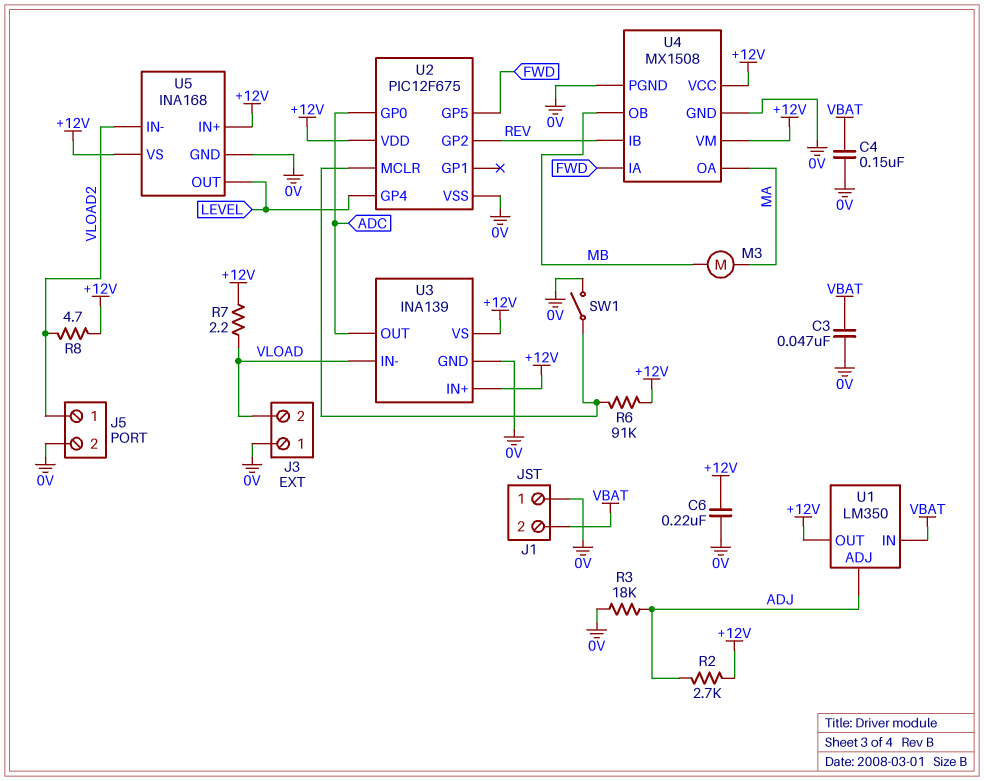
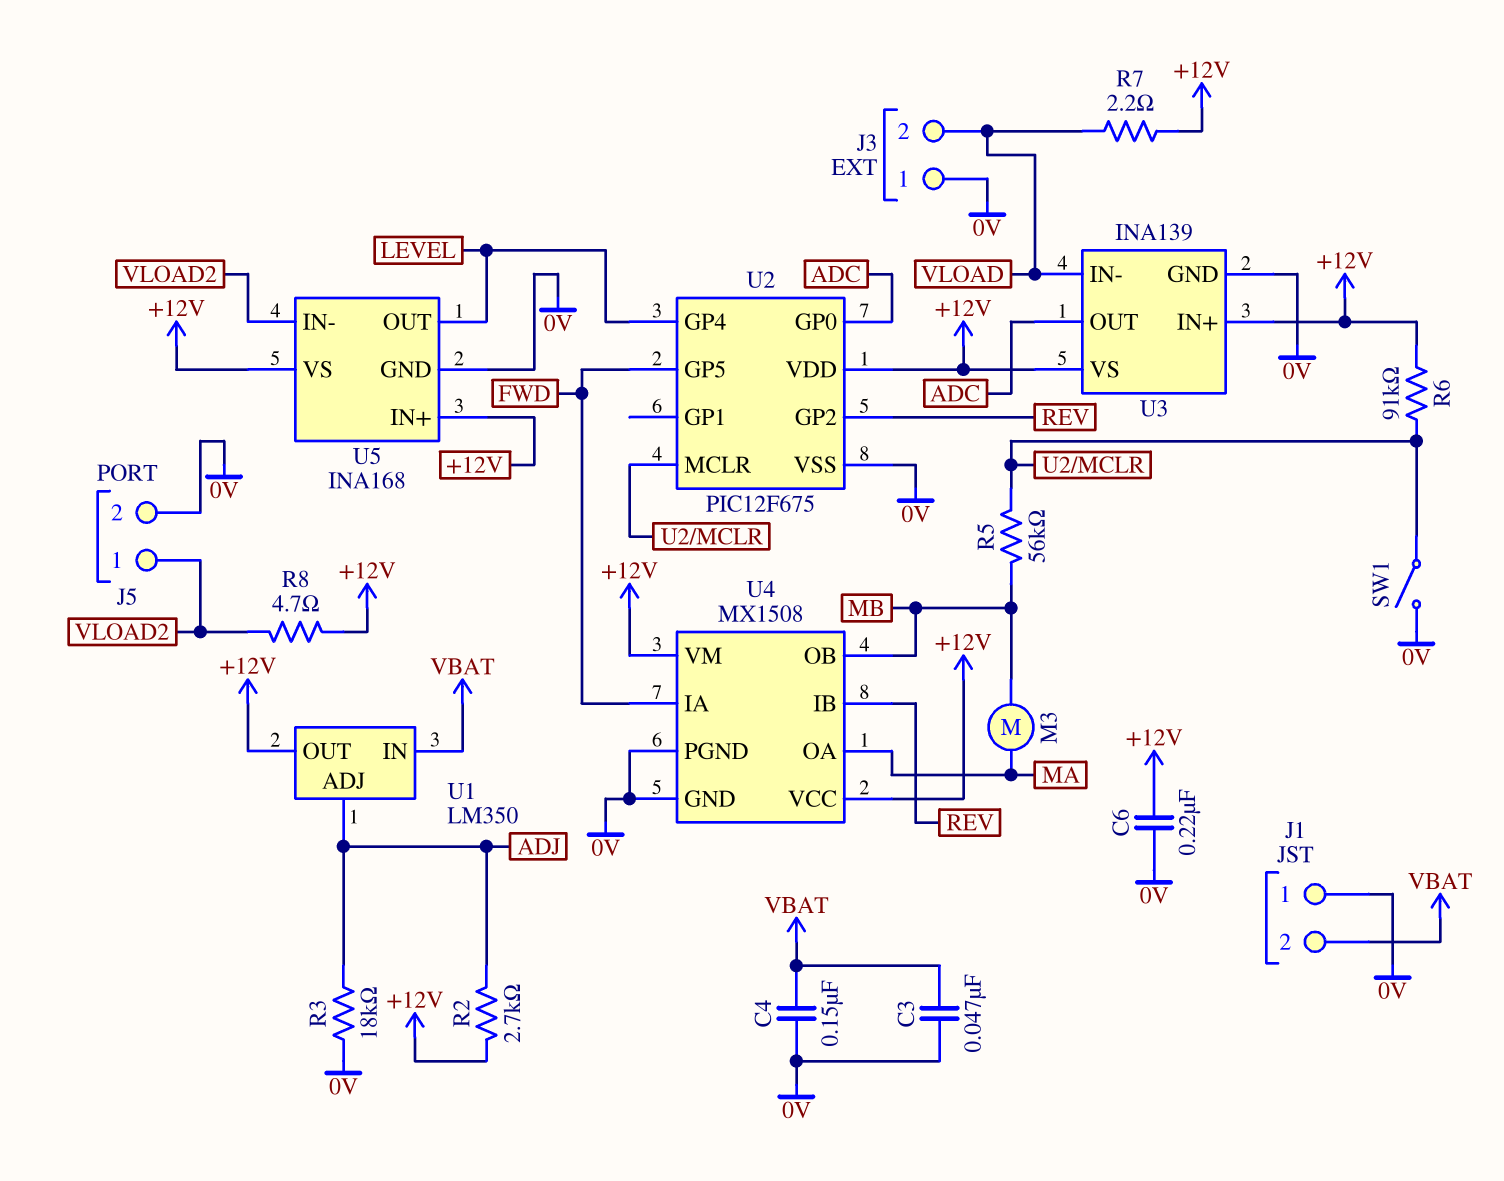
R5: none -> 56k (MB, U2/MCLR)

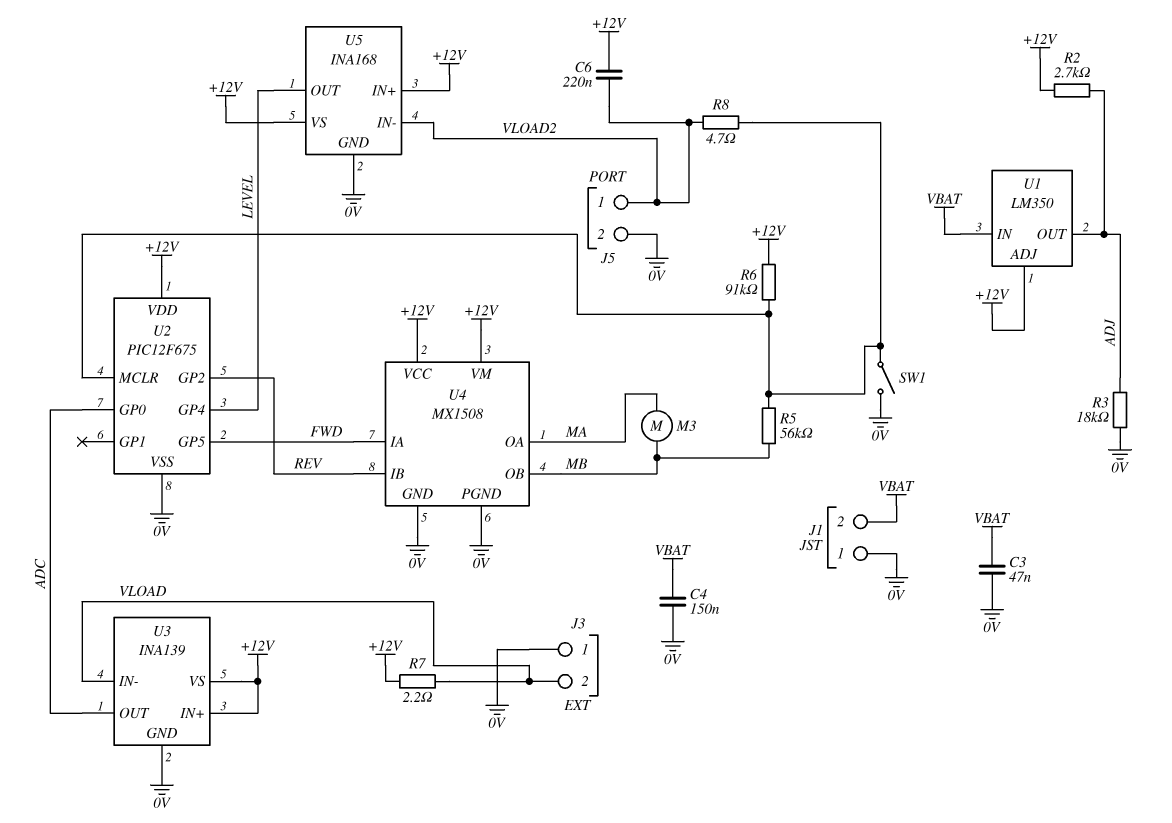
C6: 220nF (+12V, 0V) -> 220nF (+12V, VLOAD2)
R8: 4.7 (+12V, VLOAD2) -> 4.7 (U2/MCLR, VLOAD2)
U1 pin ADJ: ADJ -> +12V
U1 pin OUT: +12V -> ADJ

